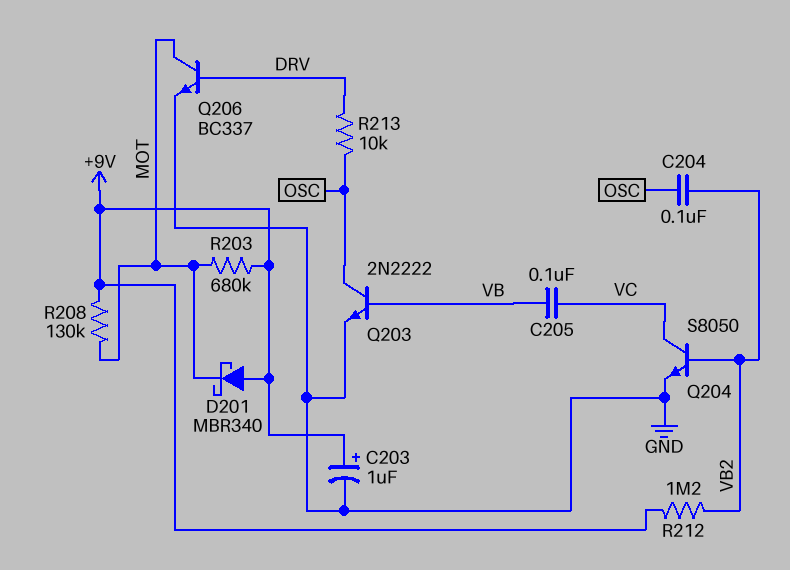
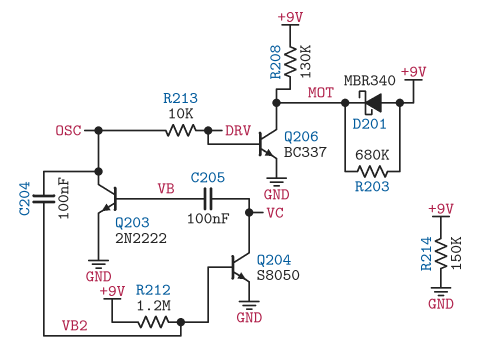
C203: 1uF (plus +9V, minus GND) -> none
R214: none -> 150k (+9V, GND)

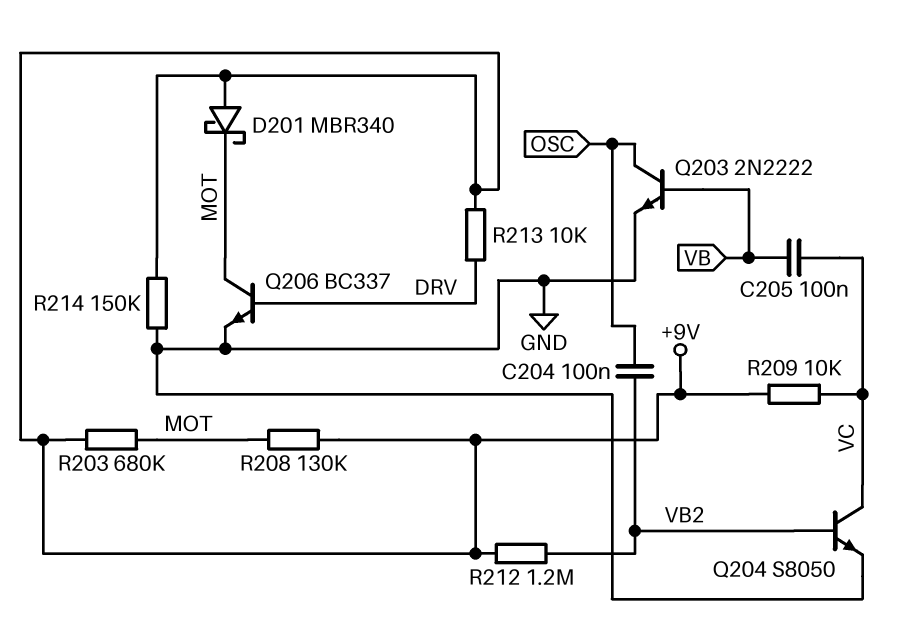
R209: none -> 10k (+9V, VC)
R213: 10k (DRV, OSC) -> 10k (+9V, DRV)

